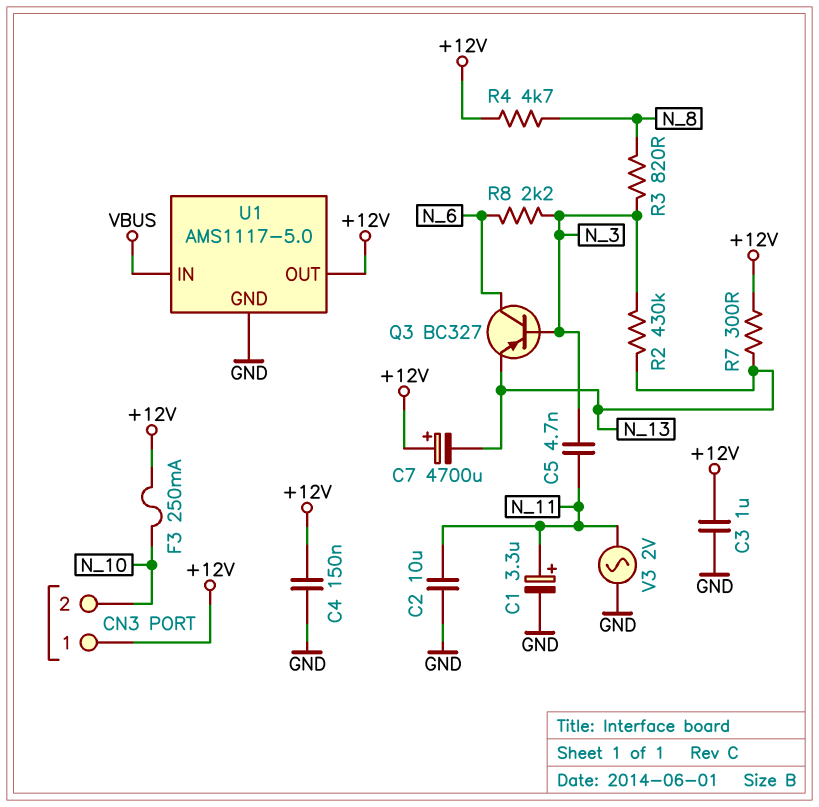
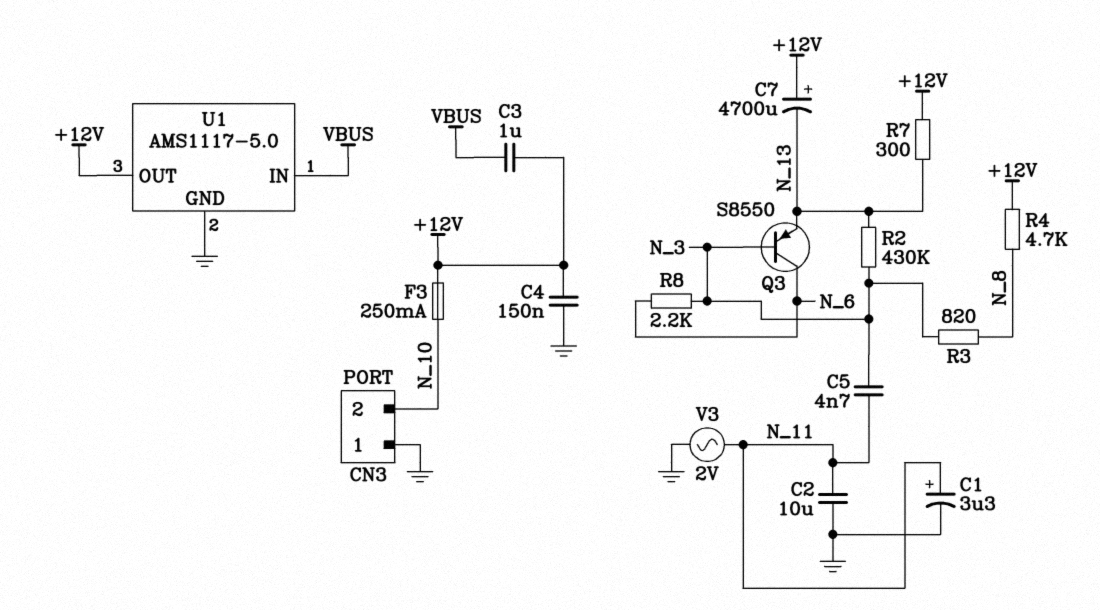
C3: 1uF (+12V, GND) -> 1uF (+12V, VBUS)
CN3 pin 1: +12V -> GND
Q3: PNP BC327 (B N_3, C N_6, E N_13) -> PNP S8550 (B N_3, C N_6, E N_13)

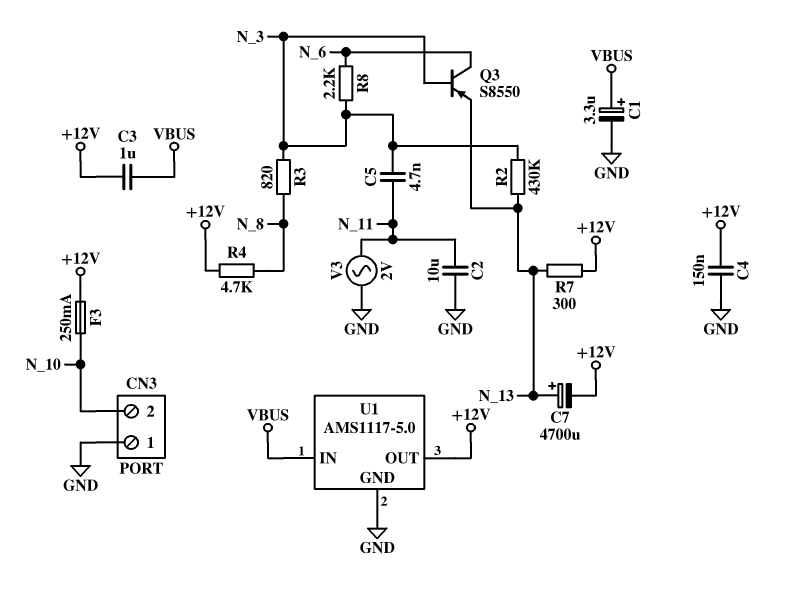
C1: 3.3uF (plus N_11, minus GND) -> 3.3uF (plus VBUS, minus GND)
C7: 4700uF (plus +12V, minus N_13) -> 4700uF (plus N_13, minus +12V)

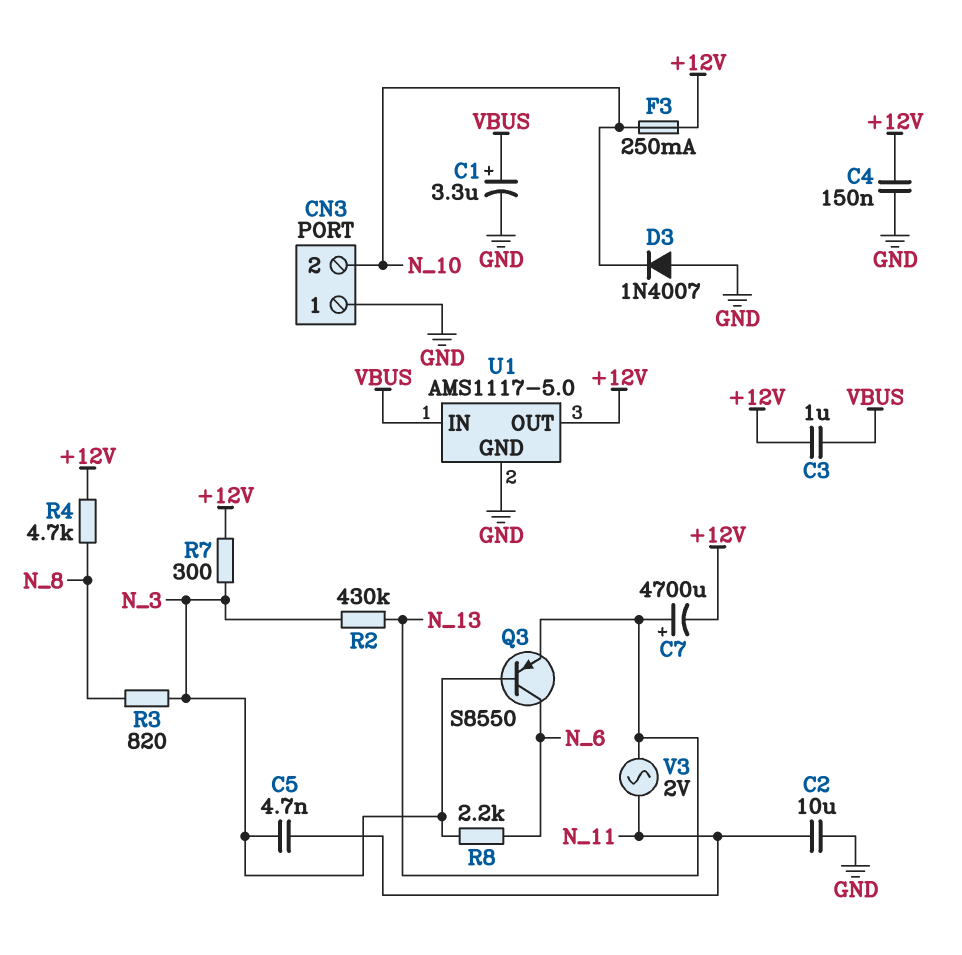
D3: none -> diode 1N4007 (A GND, K N_10)
R7: 300 (+12V, N_13) -> 300 (+12V, N_3)
V3: AC 2V (GND, N_11) -> AC 2V (N_11, N_13)

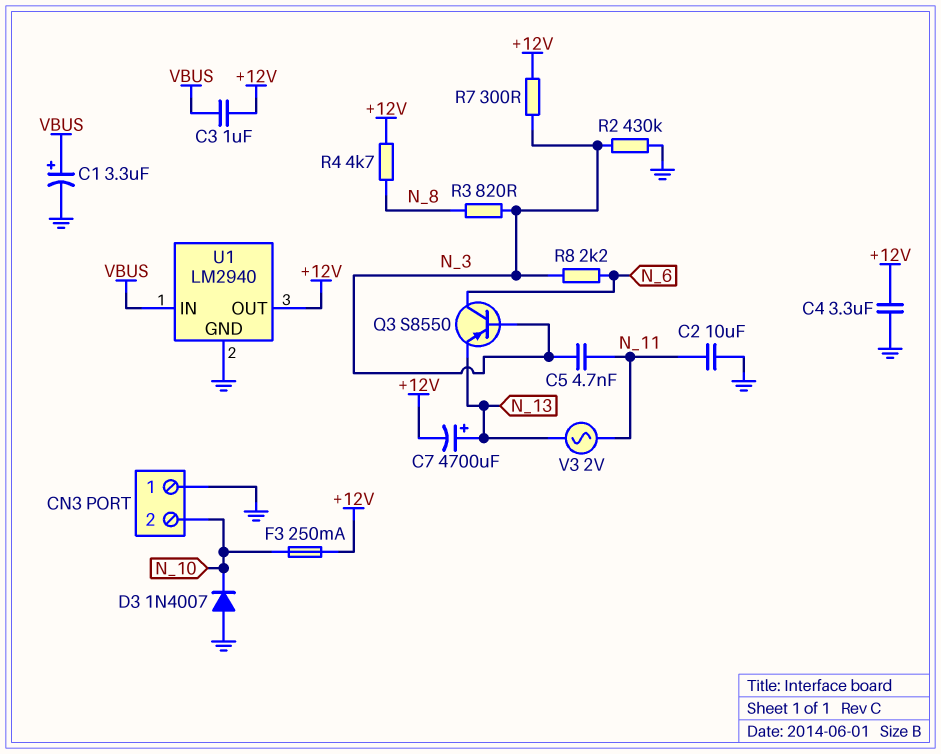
C4: 150nF (+12V, GND) -> 3.3uF (+12V, GND)
R2: 430k (N_3, N_13) -> 430k (GND, N_3)
U1: AMS1117-5.0 -> LM2940

